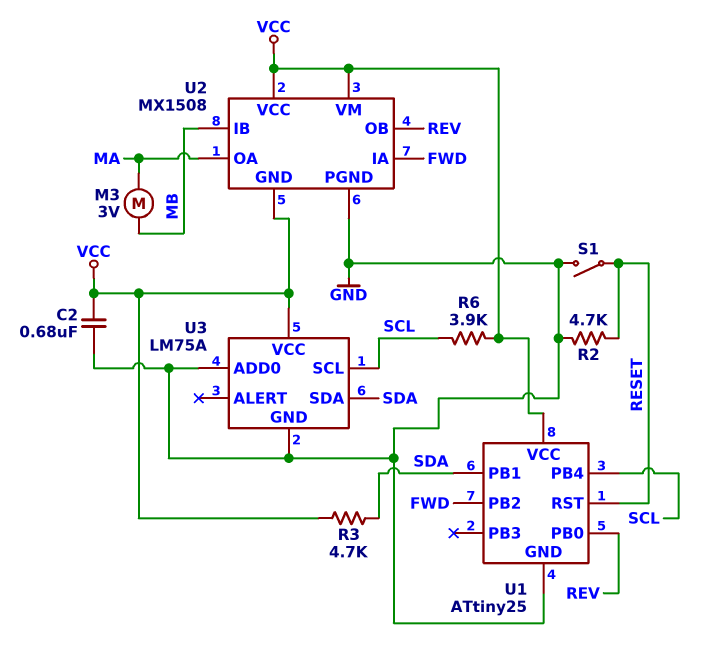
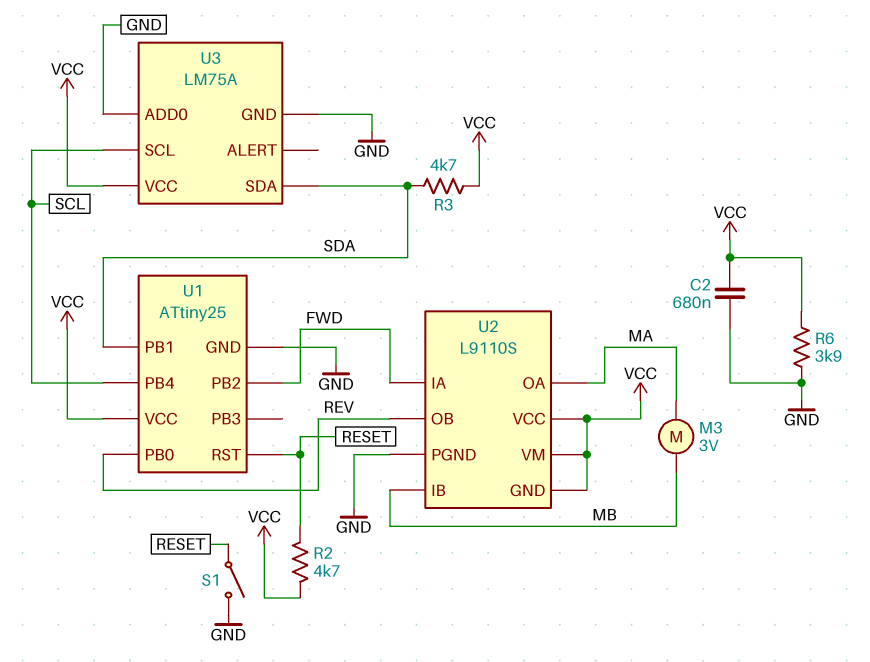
R2: 4.7k (GND, RESET) -> 4.7k (RESET, VCC)
R6: 3.9k (SCL, VCC) -> 3.9k (GND, VCC)
U2: MX1508 -> L9110S

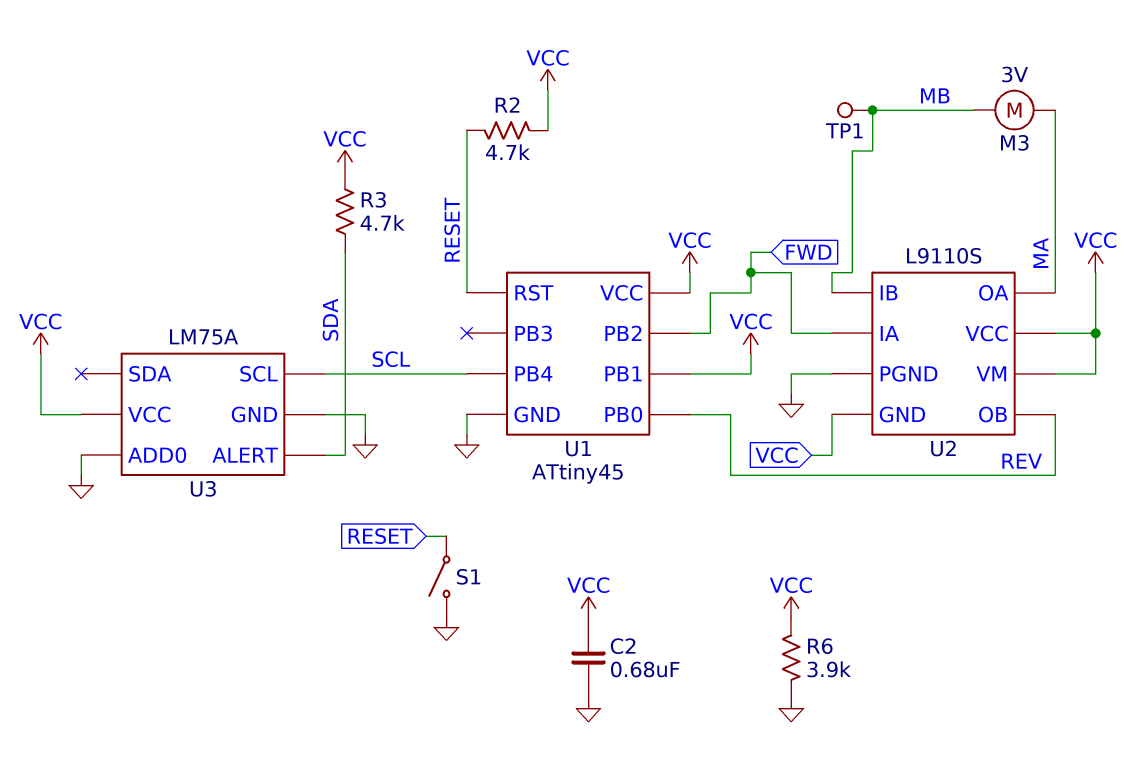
TP1: none -> test point (MB)
U1: ATtiny25 -> ATtiny45
U1 pin PB1: SDA -> VCC
U3 pin ALERT: none -> SDA
U3 pin SDA: SDA -> none

